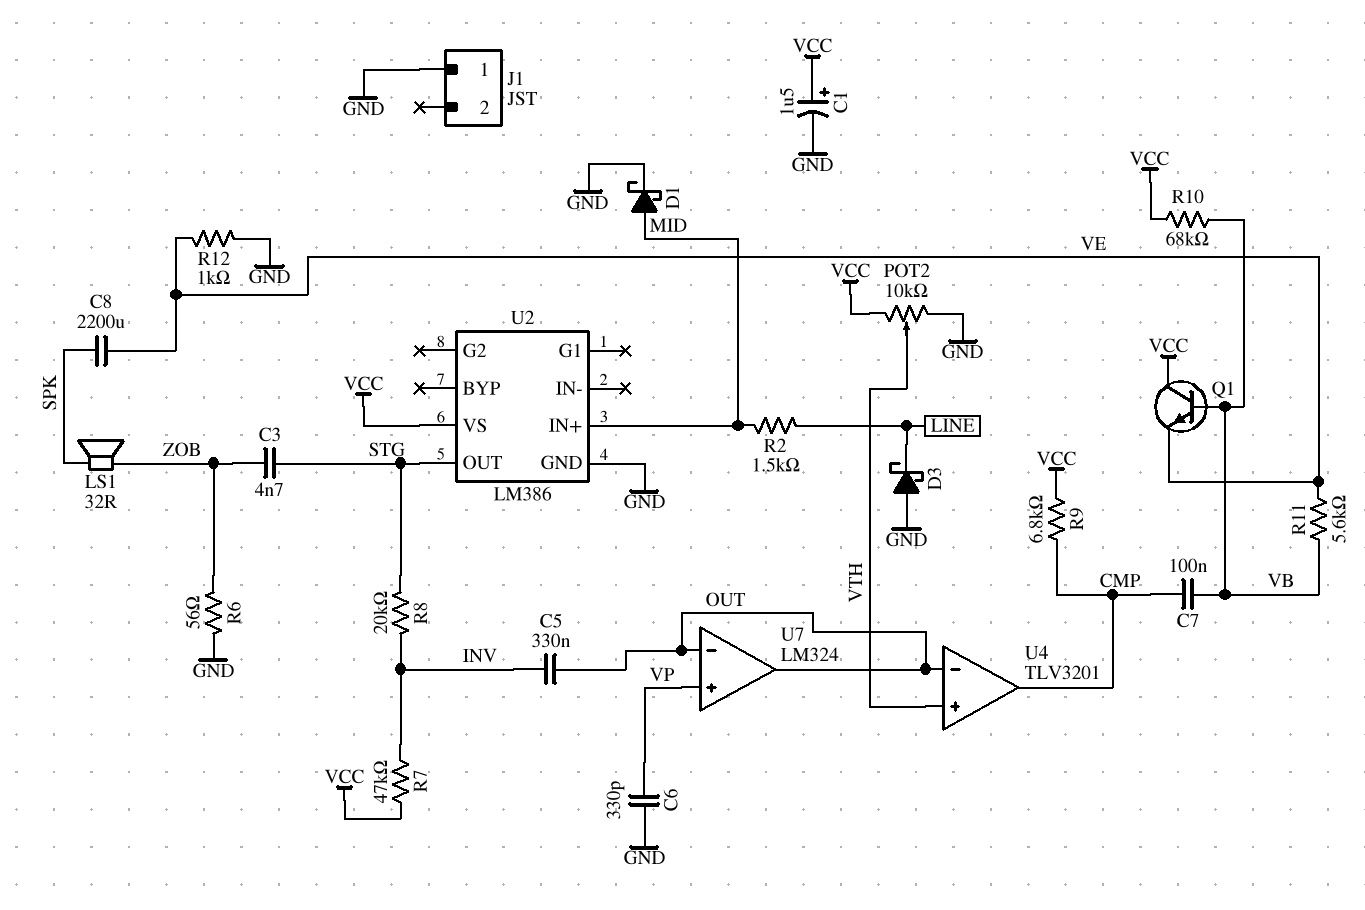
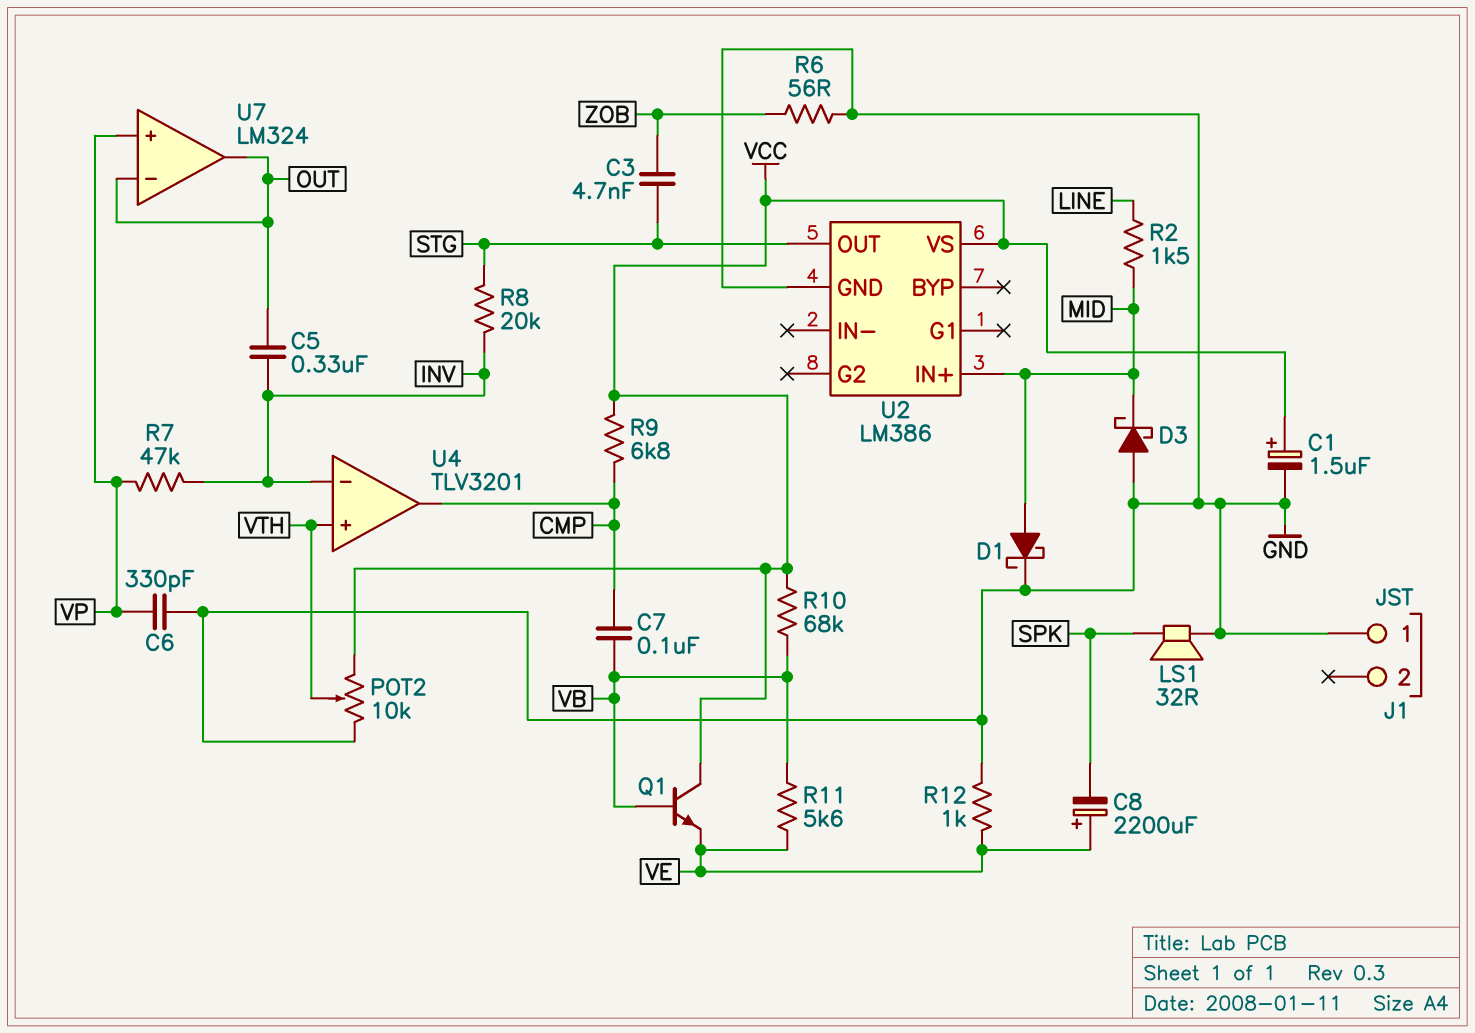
C8: 2200uF (SPK, VE) -> 2200uF (plus VE, minus SPK)
D3: schottky (A GND, K LINE) -> schottky (A GND, K MID)
LS1: speaker 32R (SPK, ZOB) -> speaker 32R (GND, SPK)
R7: 47k (INV, VCC) -> 47k (INV, VP)
U4 pin in-: OUT -> INV

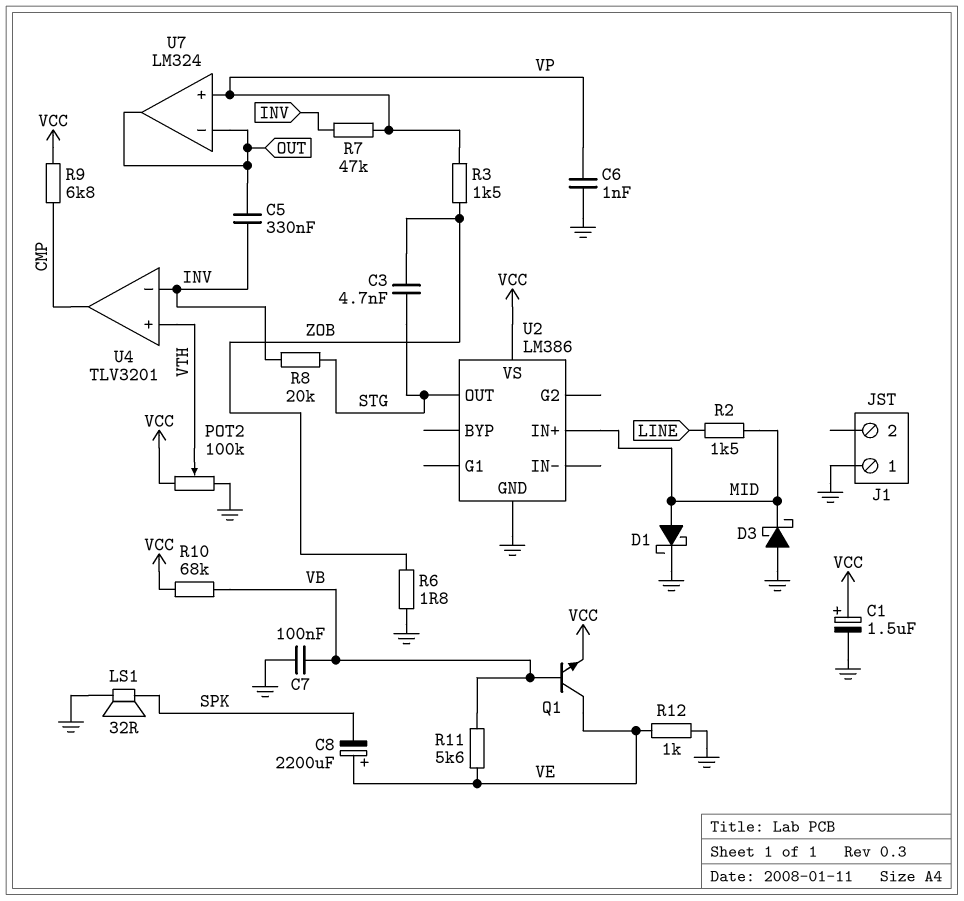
C6: 330pF (GND, VP) -> 1nF (GND, VP)
C7: 100nF (CMP, VB) -> 100nF (GND, VB)
POT2: 10k (GND, VCC, wiper VTH) -> 100k (GND, VCC, wiper VTH)
Q1: NPN (B VB, C VCC, E VE) -> NPN (B VB, C VE, E VCC)
R3: none -> 1.5k (VP, ZOB)
R6: 56 (GND, ZOB) -> 1.8 (GND, ZOB)

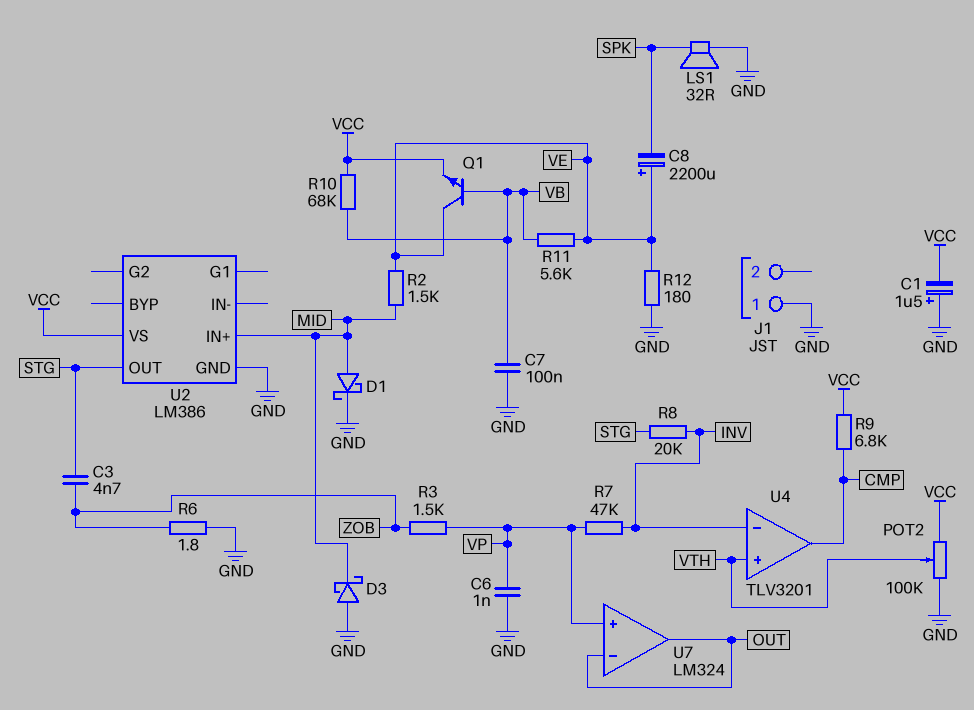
C1: 1.5uF (plus VCC, minus GND) -> 1.5uF (plus GND, minus VCC)
C5: 330nF (INV, OUT) -> none
R2: 1.5k (LINE, MID) -> 1.5k (MID, VE)
R12: 1k (GND, VE) -> 180 (GND, VE)

